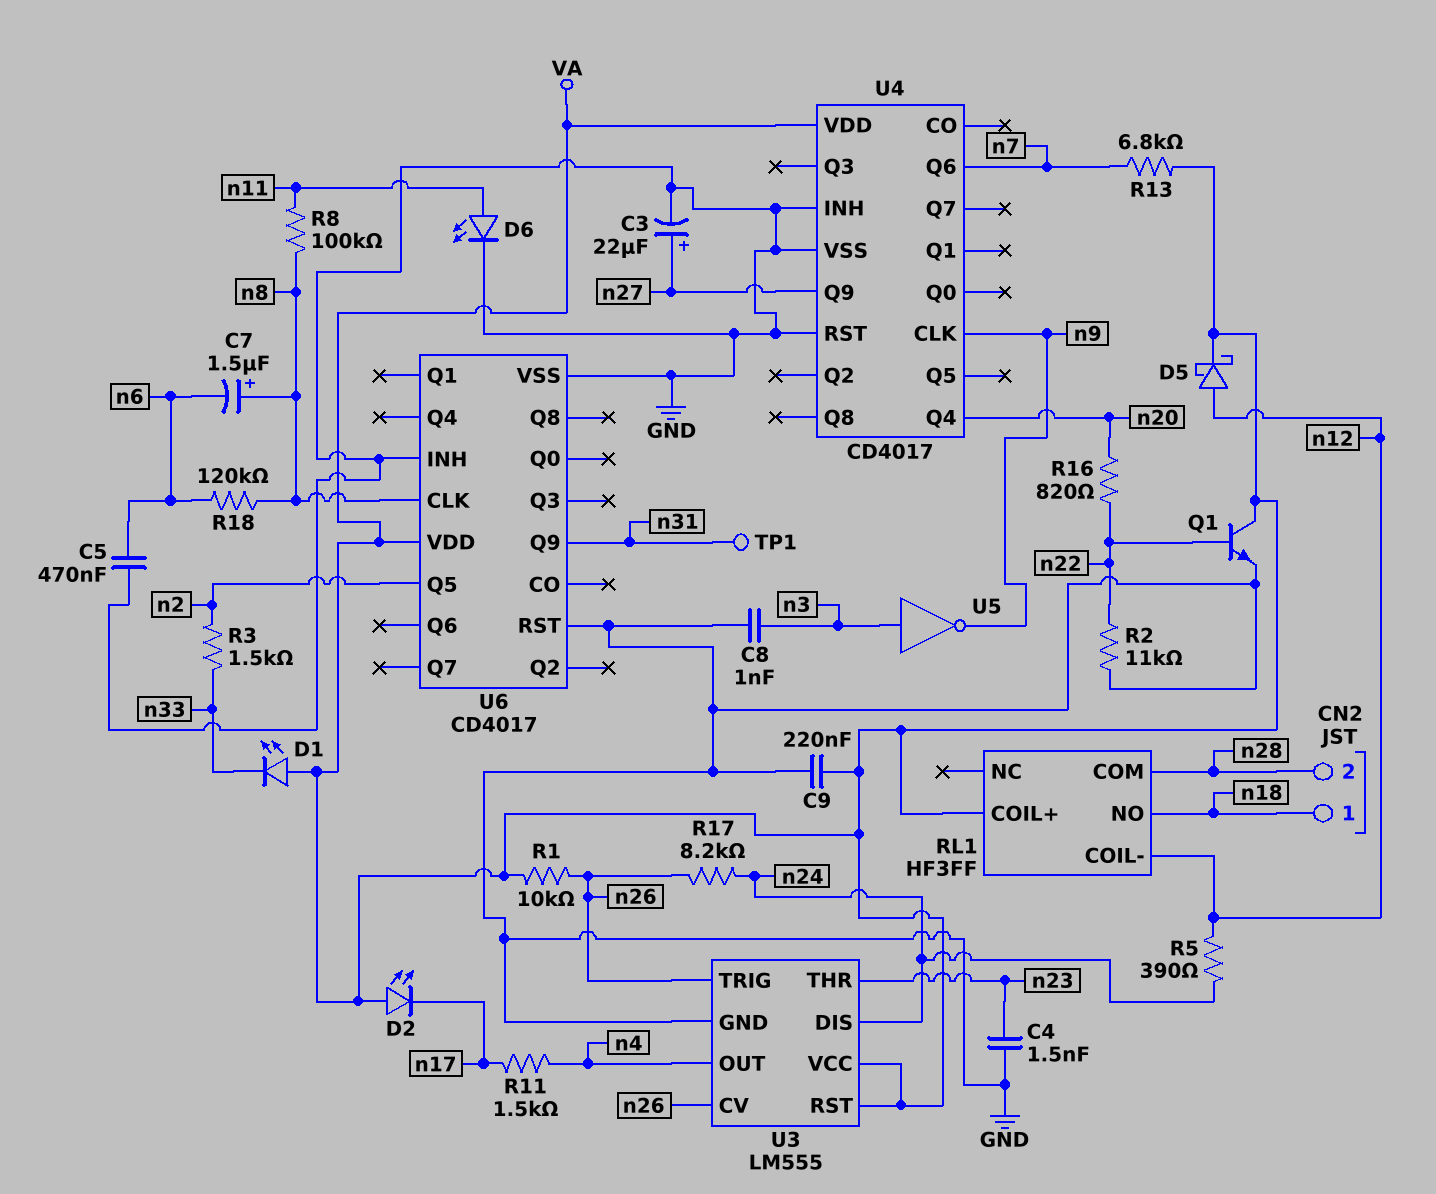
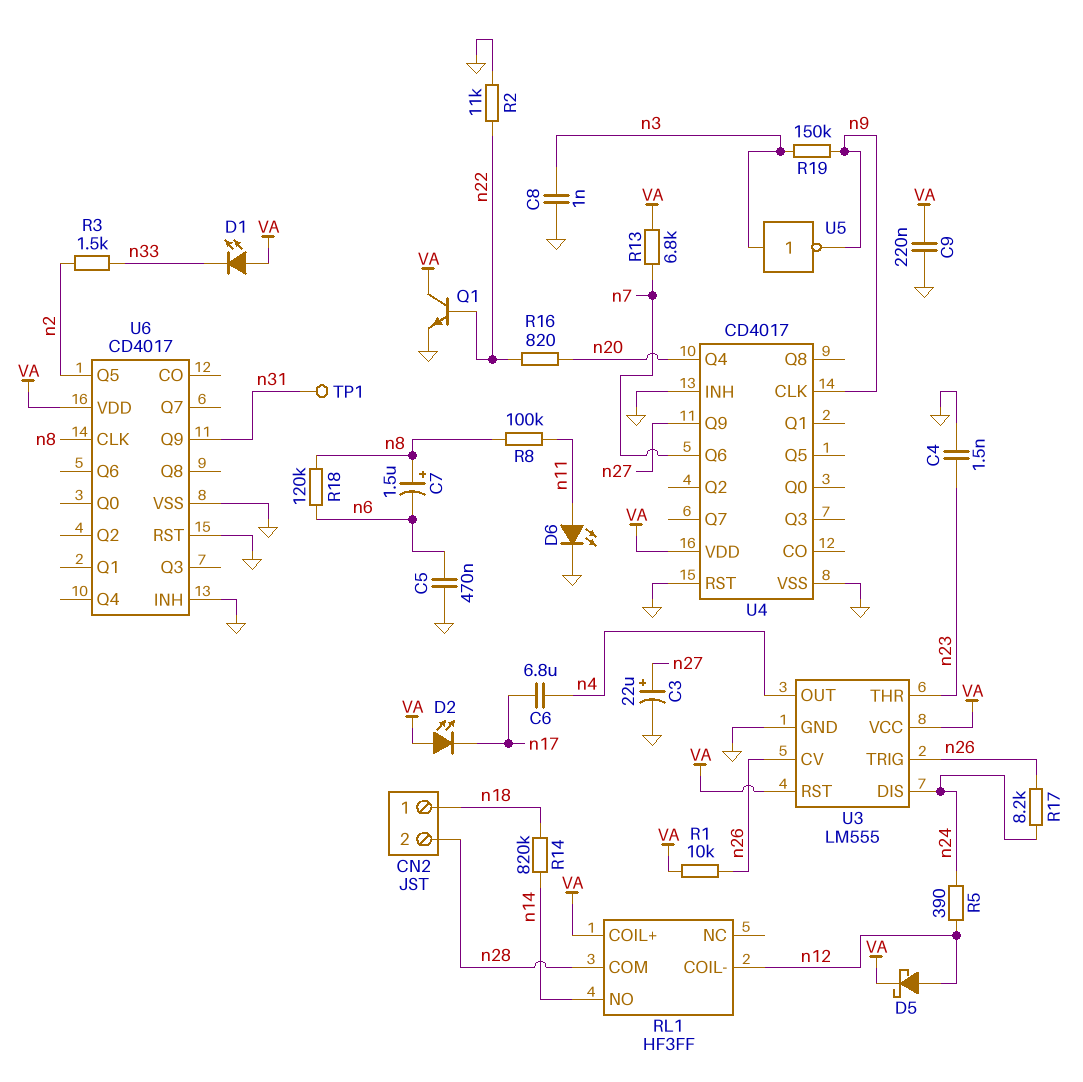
C6: none -> 6.8uF (n4, n17)
R11: 1.5k (n4, n17) -> none
R14: none -> 820k (n14, n18)
R19: none -> 150k (n3, n9)
RL1 pin NO: n18 -> n14

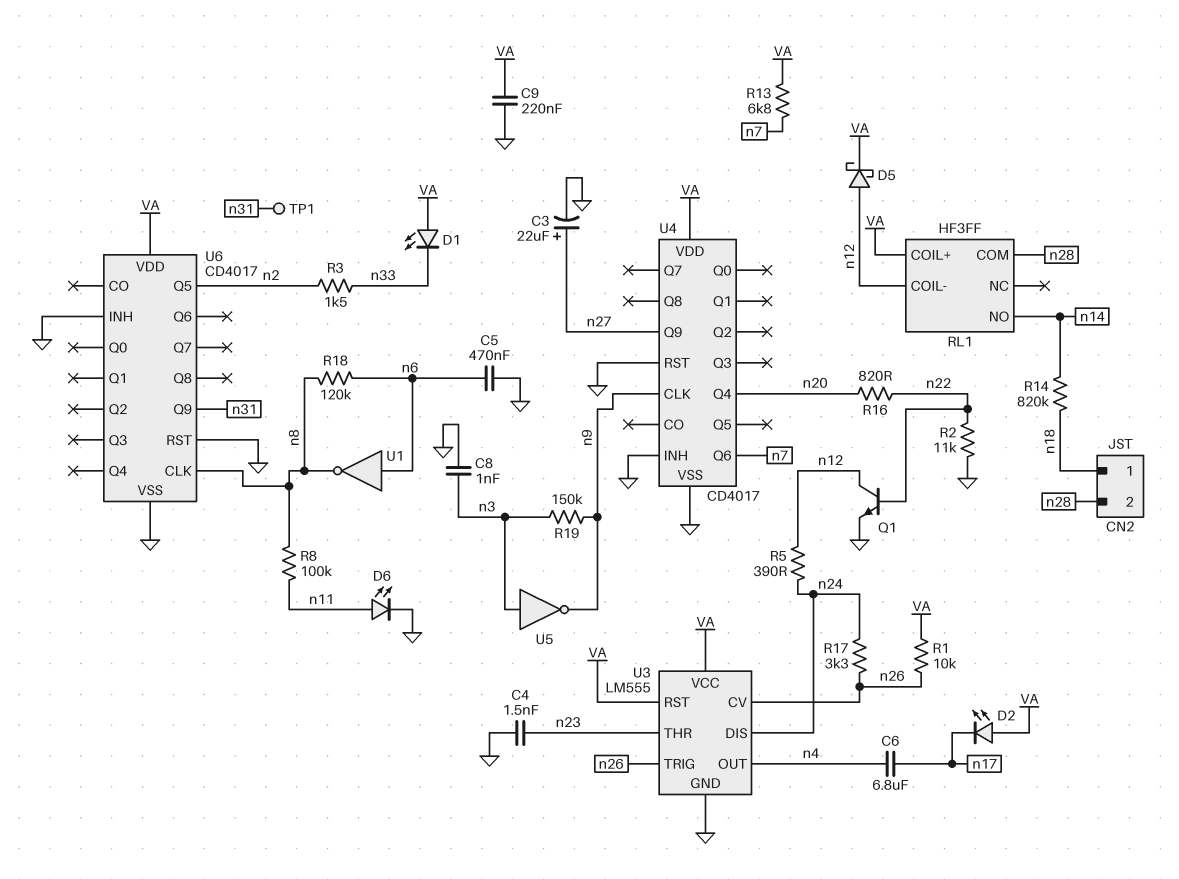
C7: 1.5uF (plus n8, minus n6) -> none
Q1: NPN (B n22, C VA, E GND) -> NPN (B n22, C n12, E GND)
R17: 8.2k (n24, n26) -> 3.3k (n24, n26)
U1: none -> NOT (in n6, out n8)

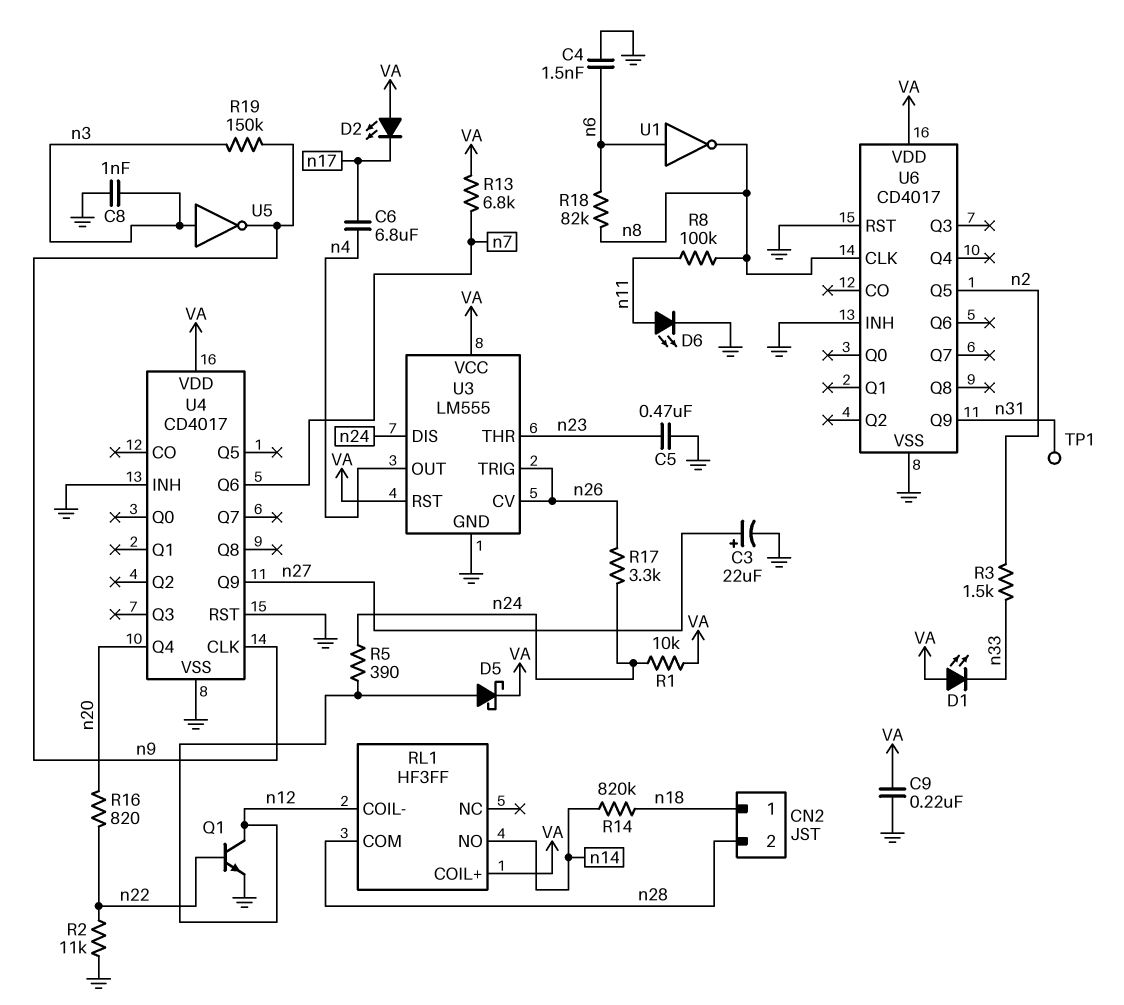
C4: 1.5nF (GND, n23) -> 1.5nF (GND, n6)
C5: 470nF (GND, n6) -> 470nF (GND, n23)
R1: 10k (VA, n26) -> 10k (VA, n24)
R18: 120k (n6, n8) -> 82k (n6, n8)

